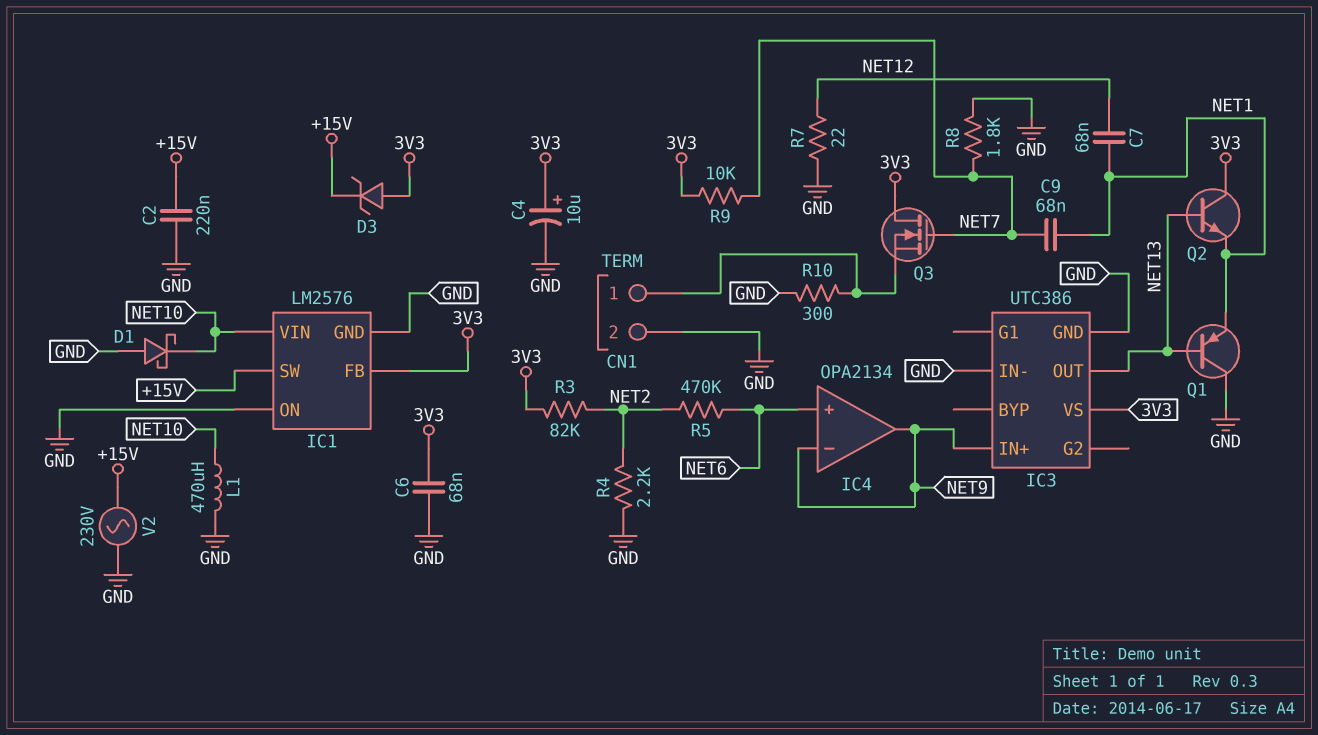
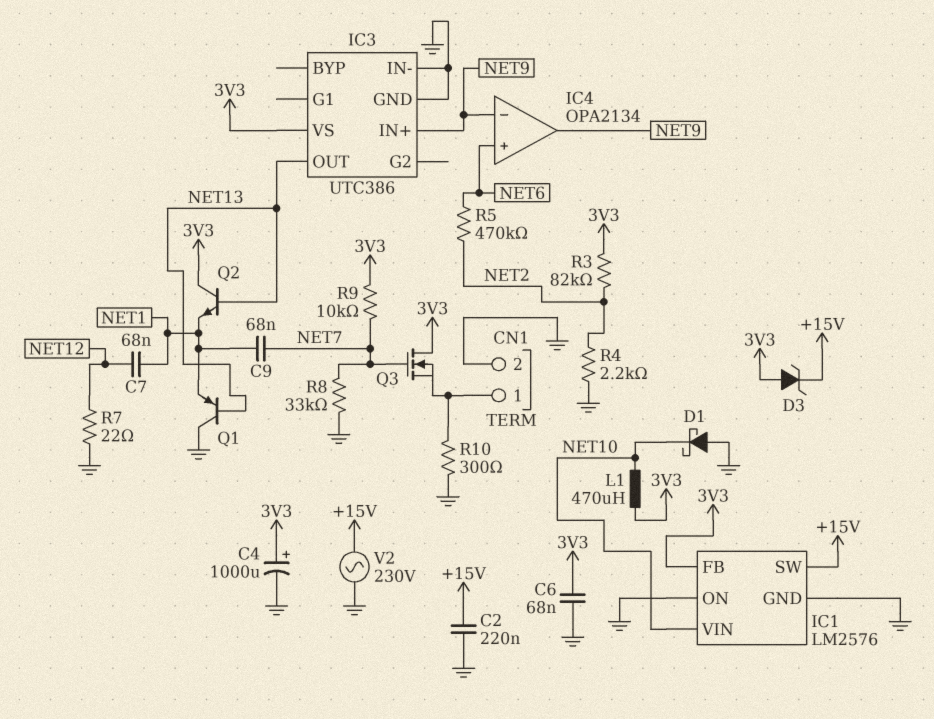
C4: 10uF (plus 3V3, minus GND) -> 1000uF (plus 3V3, minus GND)
L1: 470uH (GND, NET10) -> 470uH (3V3, NET10)
R8: 1.8k (GND, NET7) -> 33k (GND, NET7)

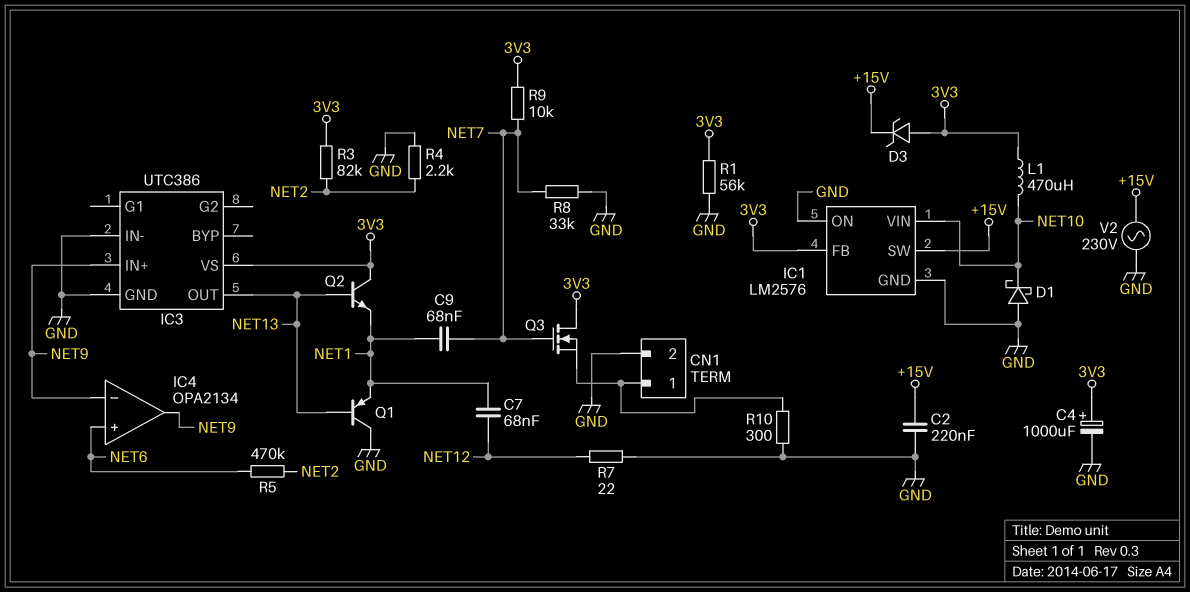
C6: 68nF (3V3, GND) -> none
R1: none -> 56k (3V3, GND)

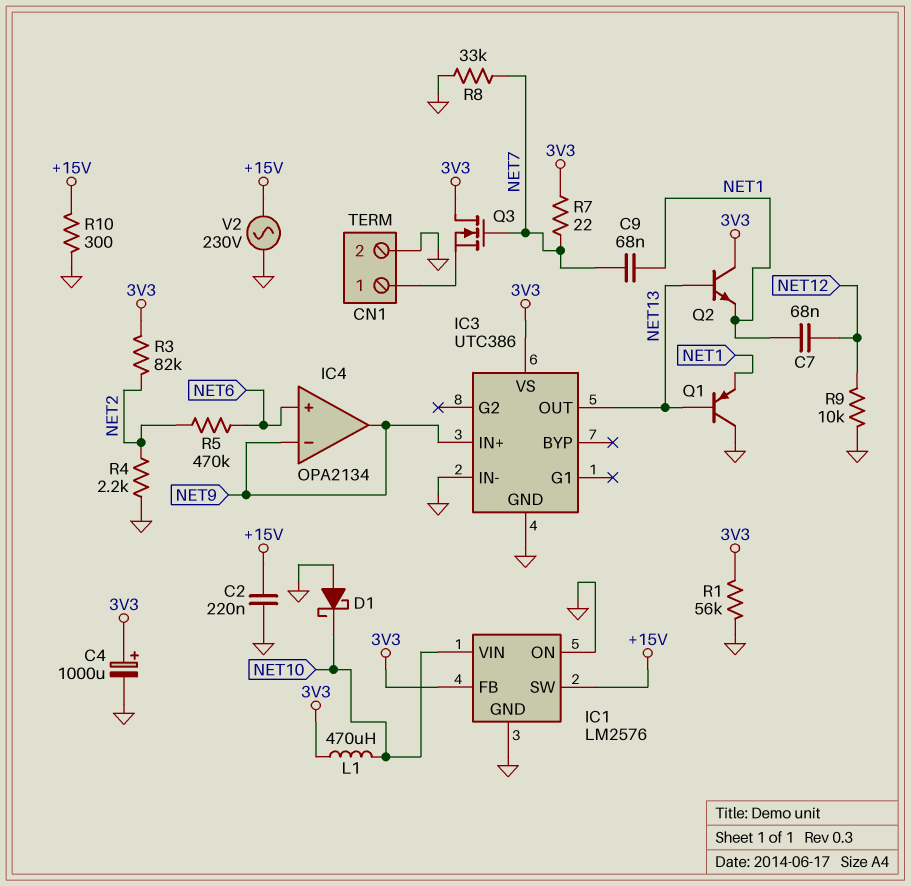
D3: zener (A 3V3, K +15V) -> none
R7: 22 (GND, NET12) -> 22 (3V3, NET7)
R9: 10k (3V3, NET7) -> 10k (GND, NET12)
R10: 300 (CN1/1, GND) -> 300 (+15V, GND)

